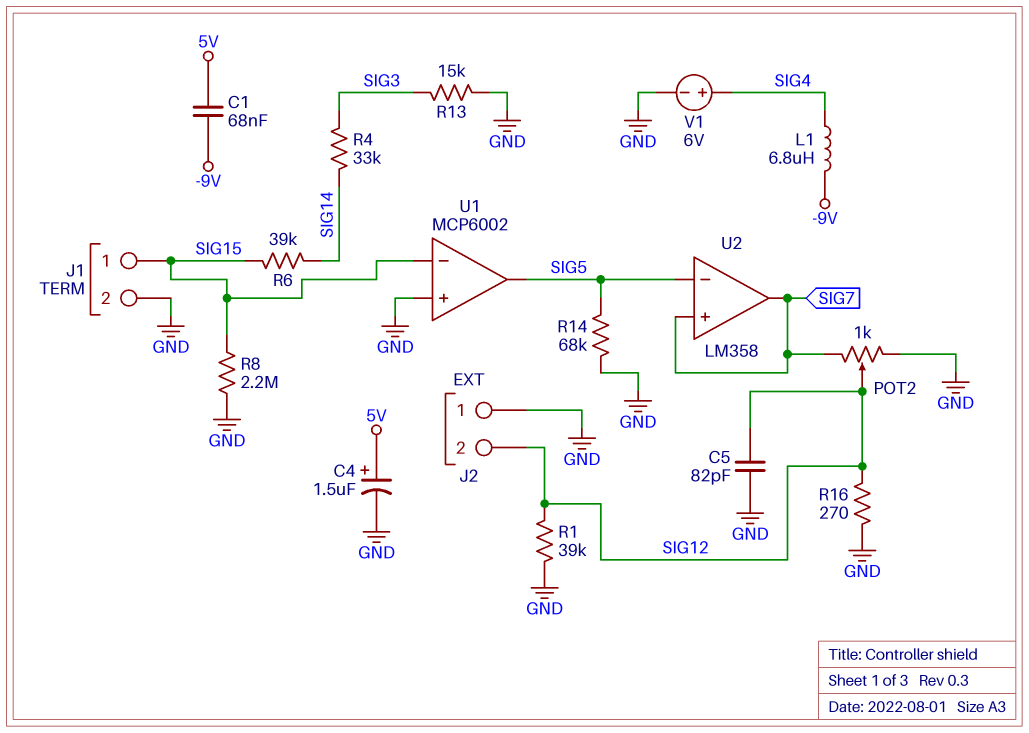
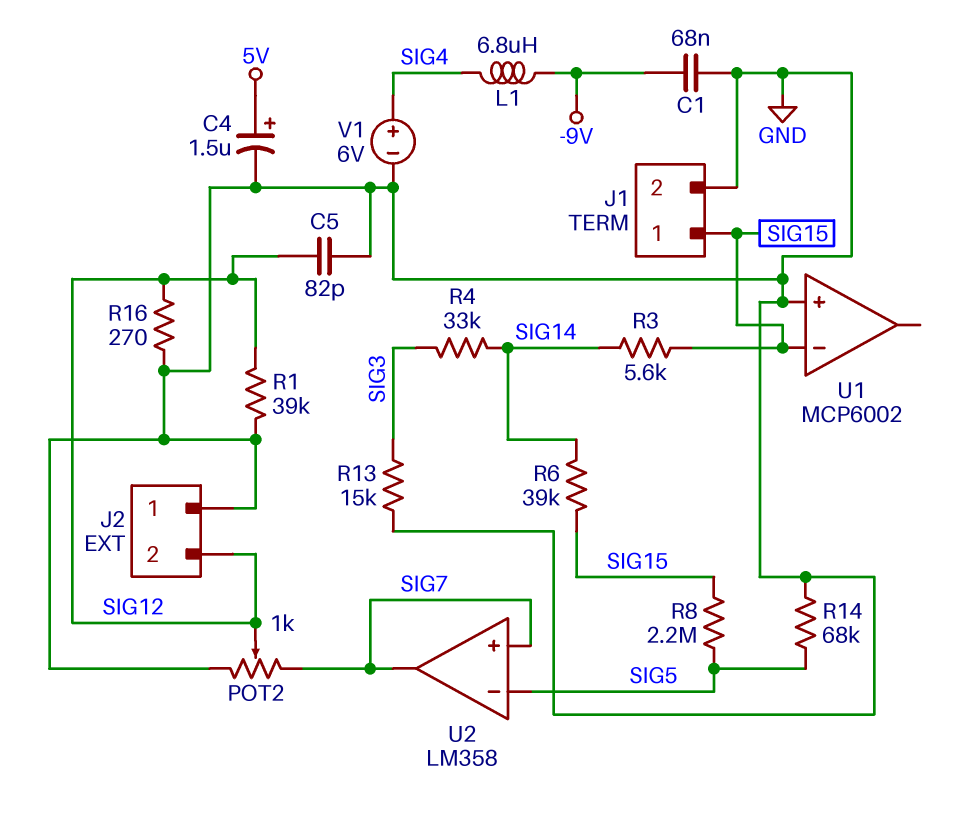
C1: 68nF (-9V, 5V) -> 68nF (-9V, GND)
R3: none -> 5.6k (SIG14, SIG15)
R8: 2.2M (GND, SIG15) -> 2.2M (SIG5, SIG15)
U1 pin out: SIG5 -> none

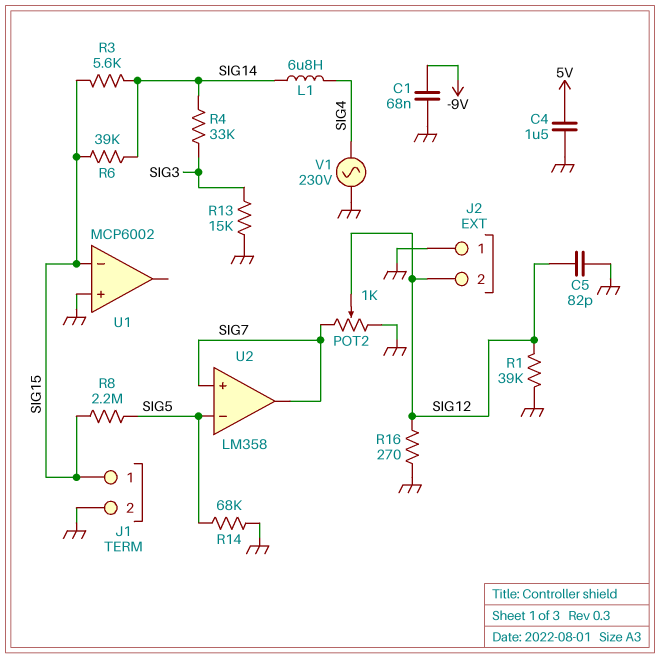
C4: 1.5uF (plus 5V, minus GND) -> 1.5uF (5V, GND)
L1: 6.8uH (-9V, SIG4) -> 6.8uH (SIG4, SIG14)
V1: 6V (plus SIG4, minus GND) -> AC 230V (GND, SIG4)

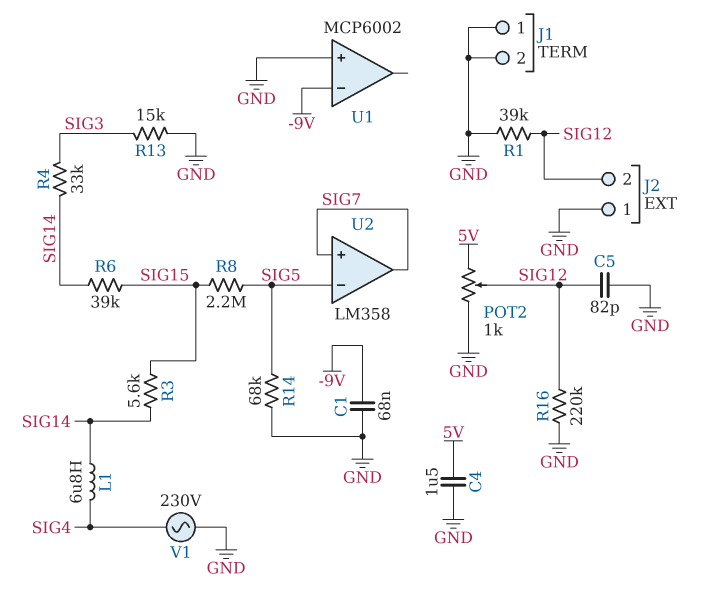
J1 pin 1: SIG15 -> GND
POT2: 1k (GND, SIG7, wiper SIG12) -> 1k (5V, GND, wiper SIG12)
R16: 270 (GND, SIG12) -> 220k (GND, SIG12)
U1 pin in-: SIG15 -> -9V

